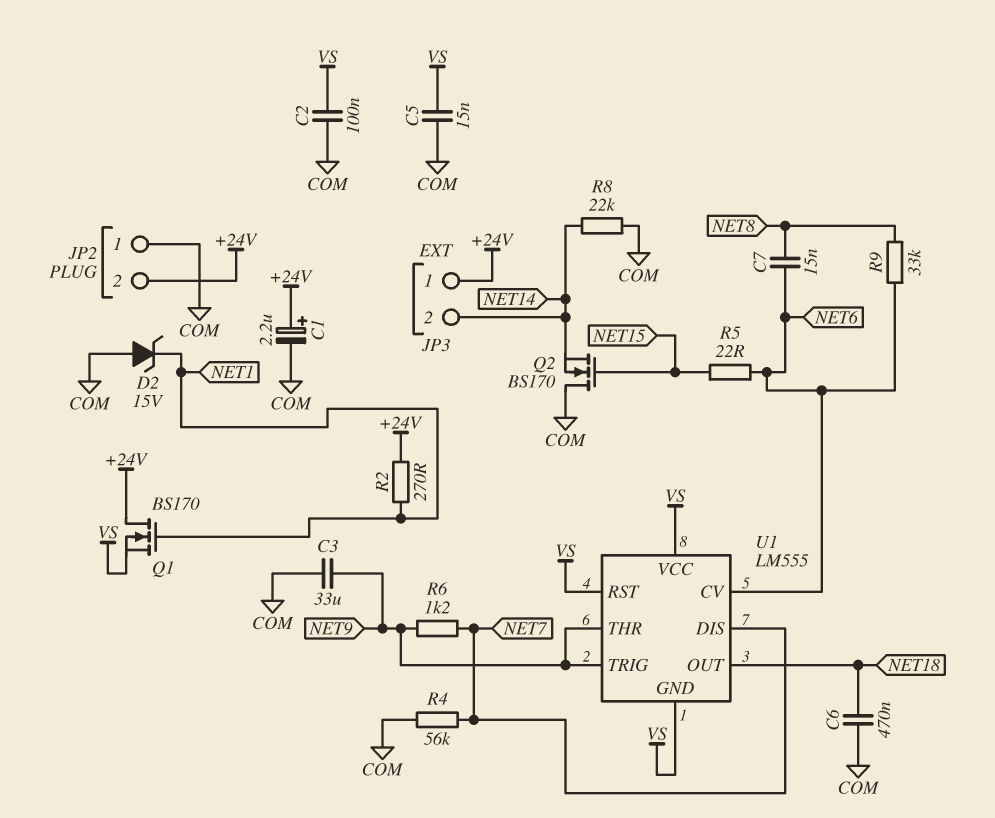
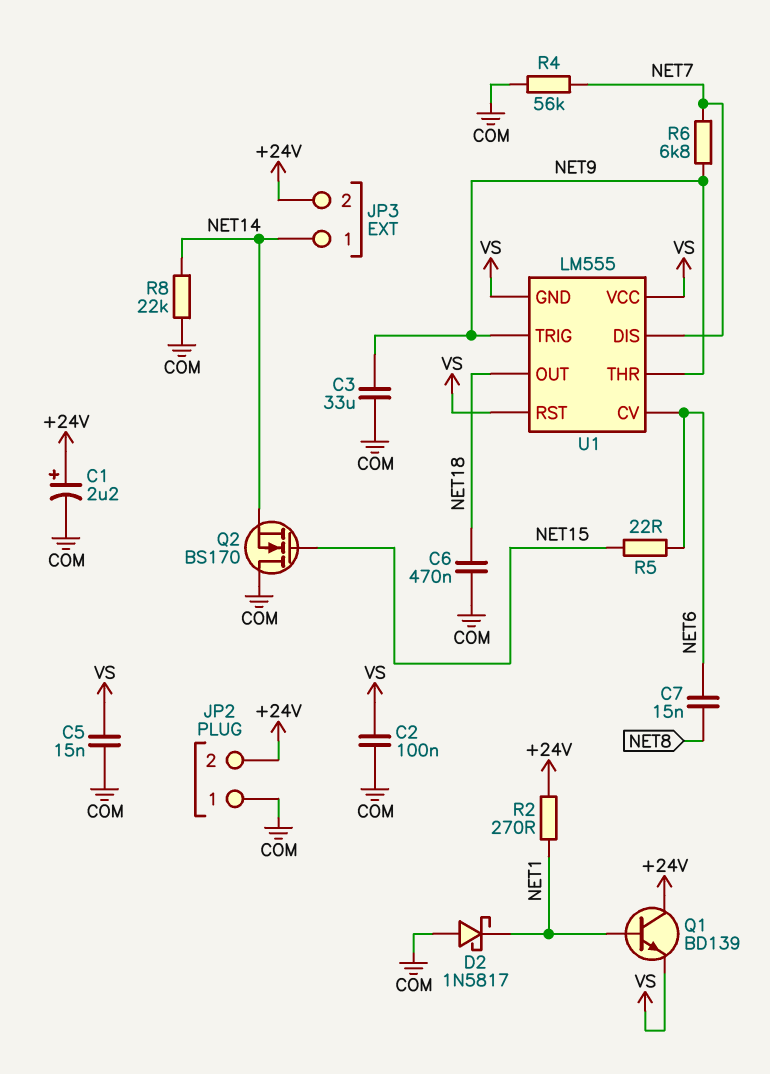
D2: zener 15V (A COM, K NET1) -> schottky 1N5817 (A COM, K NET1)
JP3 pin 1: +24V -> NET14
JP3 pin 2: NET14 -> +24V
Q1: NMOS BS170 (G NET1, D +24V, S VS) -> NPN BD139 (B NET1, C +24V, E VS)
R6: 1.2k (NET7, NET9) -> 6.8k (NET7, NET9)
R9: 33k (NET6, NET8) -> none

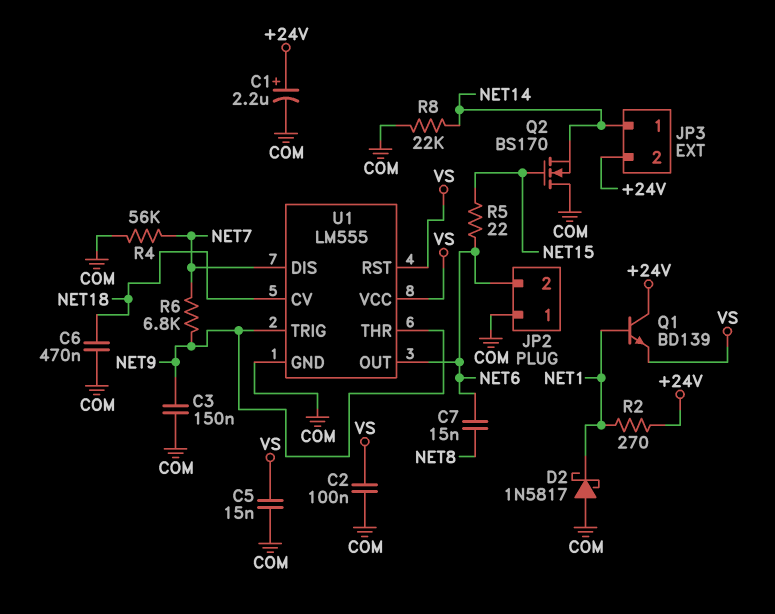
C3: 33uF (COM, NET9) -> 150nF (COM, NET9)
JP2 pin 2: +24V -> NET6
U1 pin CV: NET6 -> NET18
U1 pin GND: VS -> COM
U1 pin OUT: NET18 -> NET6

